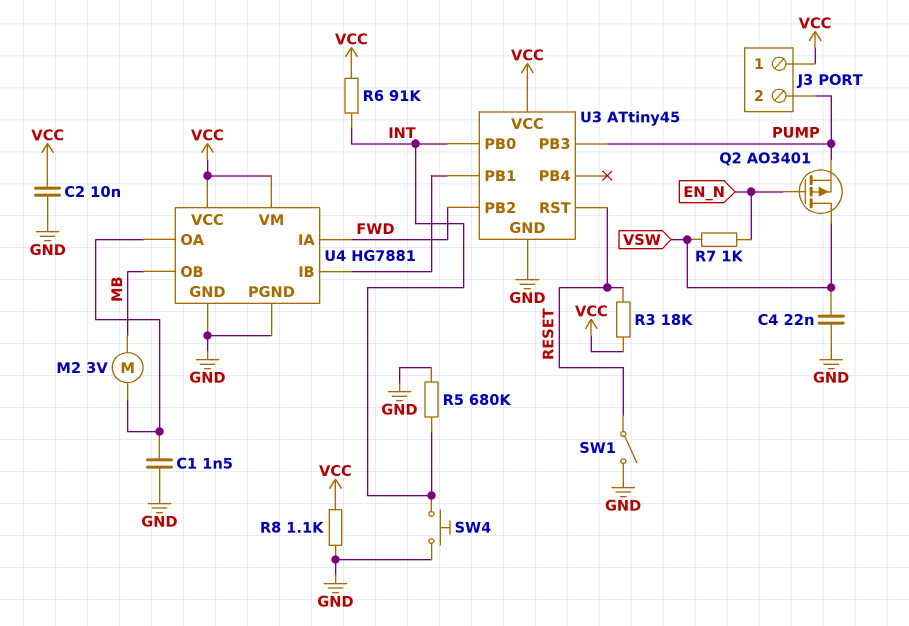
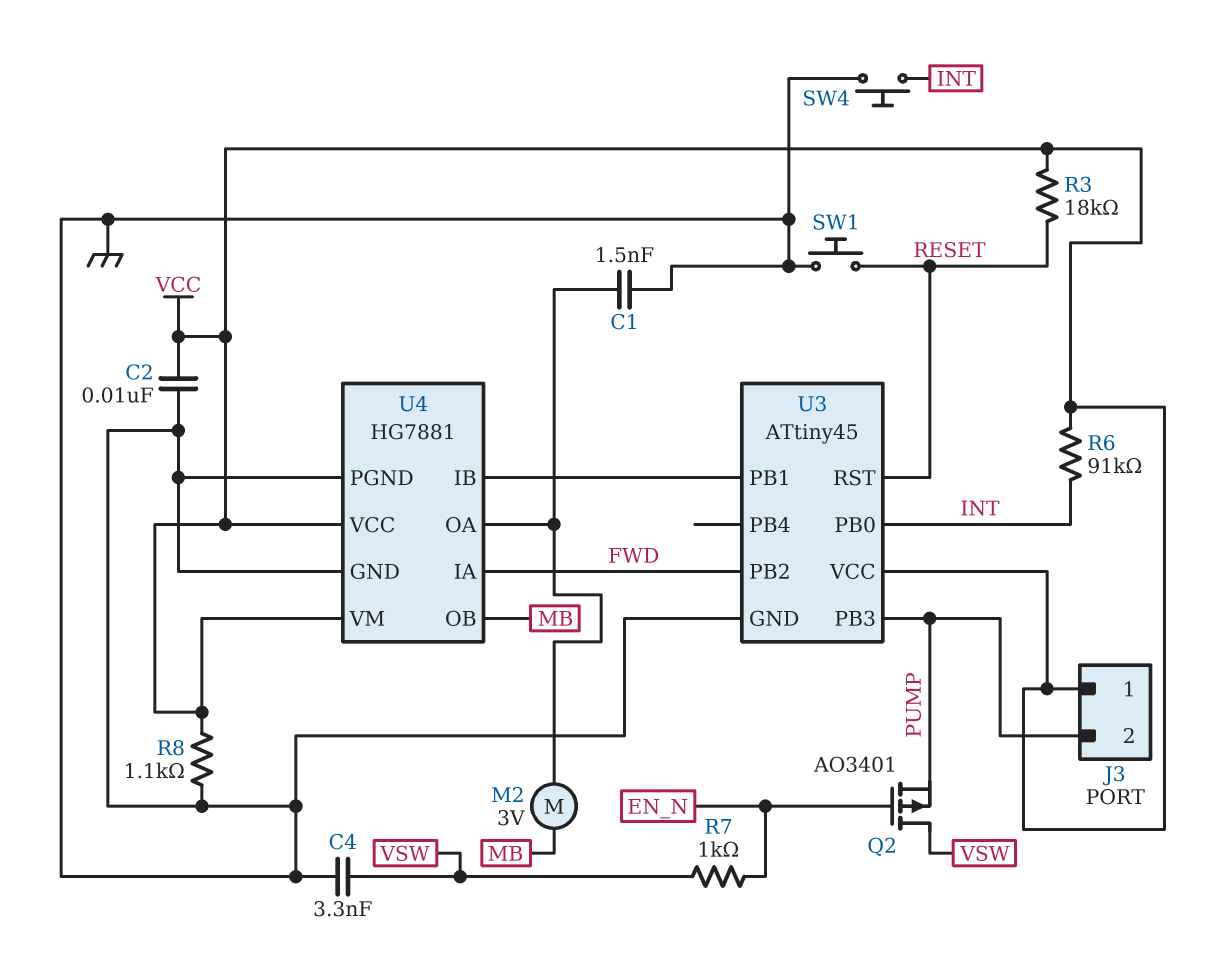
C4: 22nF (GND, VSW) -> 3.3nF (GND, VSW)
R5: 680k (GND, INT) -> none
SW1: switch (GND, RESET) -> button (GND, RESET)

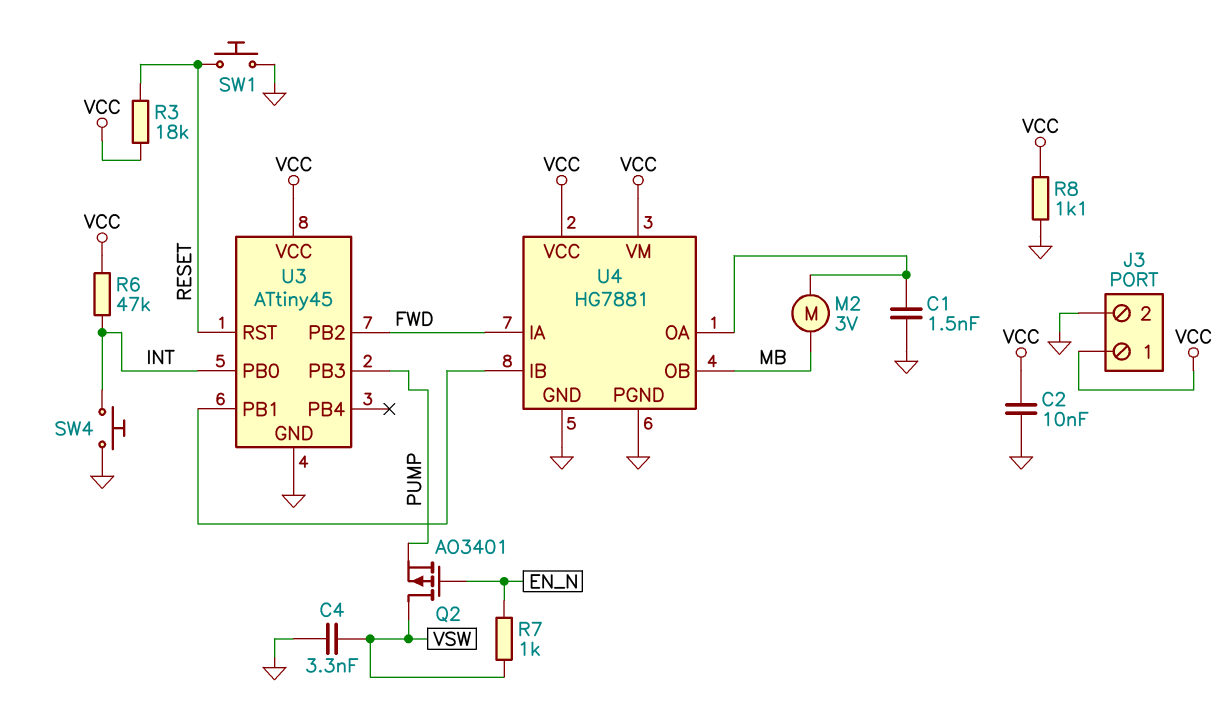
J3 pin 2: PUMP -> GND
R6: 91k (INT, VCC) -> 47k (INT, VCC)

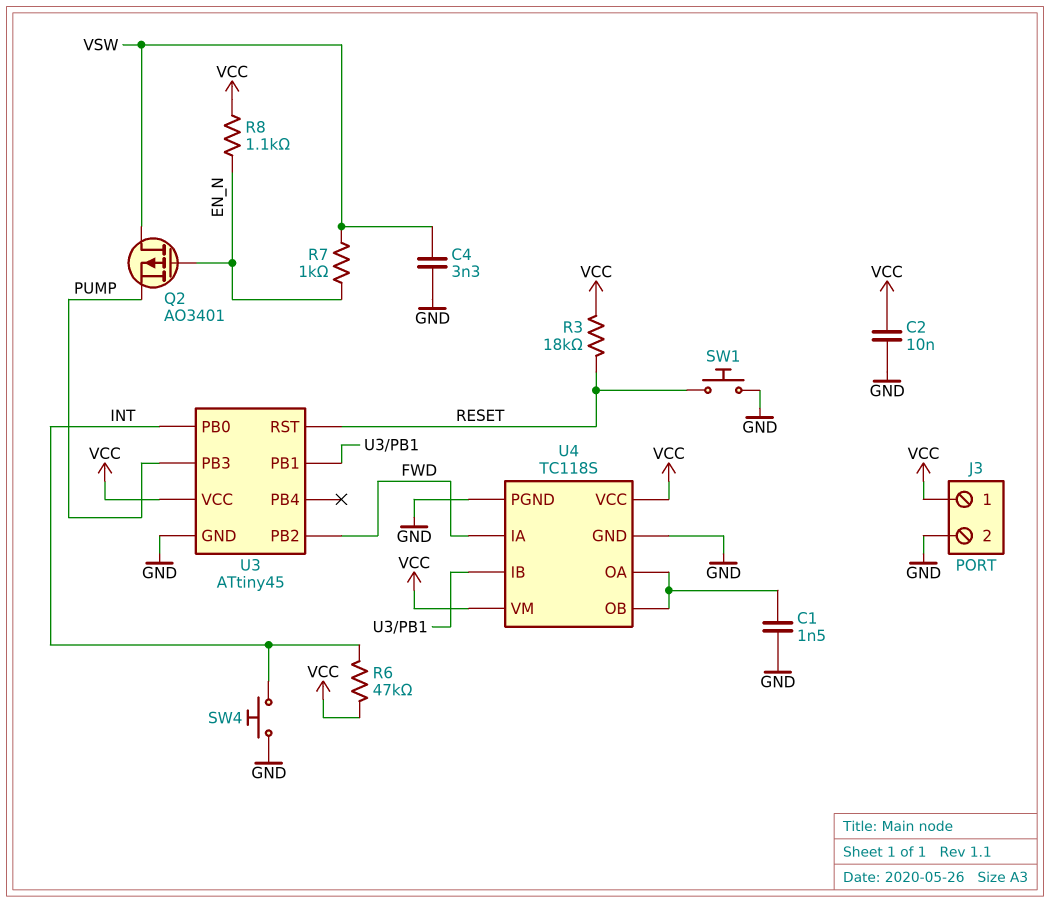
M2: motor 3V (MB, U4/OA) -> none
R8: 1.1k (GND, VCC) -> 1.1k (EN_N, VCC)
U4: HG7881 -> TC118S
U4 pin OB: MB -> U4/OA

